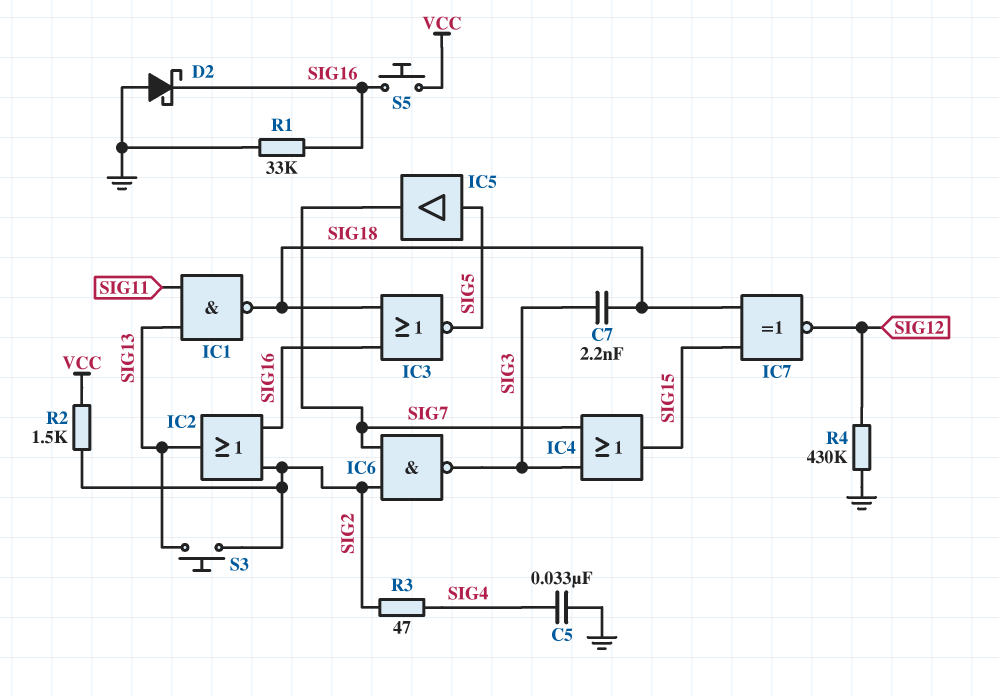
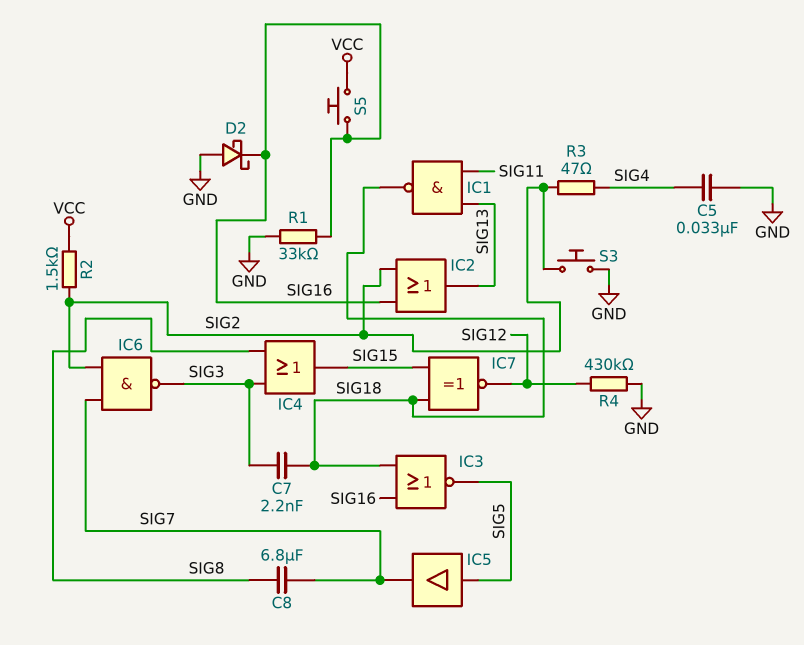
C8: none -> 6.8uF (SIG7, SIG8)
IC4: OR (in SIG3, in SIG7, out SIG15) -> OR (in SIG3, in SIG8, out SIG15)
S3: button (SIG2, SIG13) -> button (GND, SIG2)

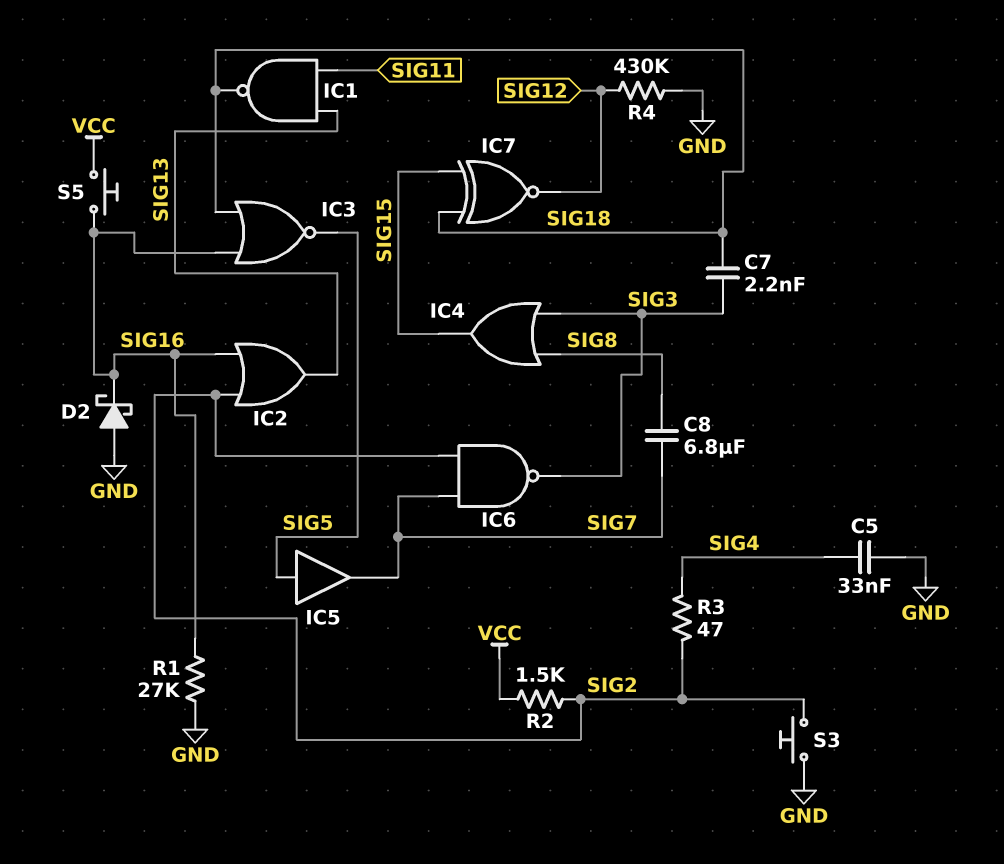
R1: 33k (GND, SIG16) -> 27k (GND, SIG16)

